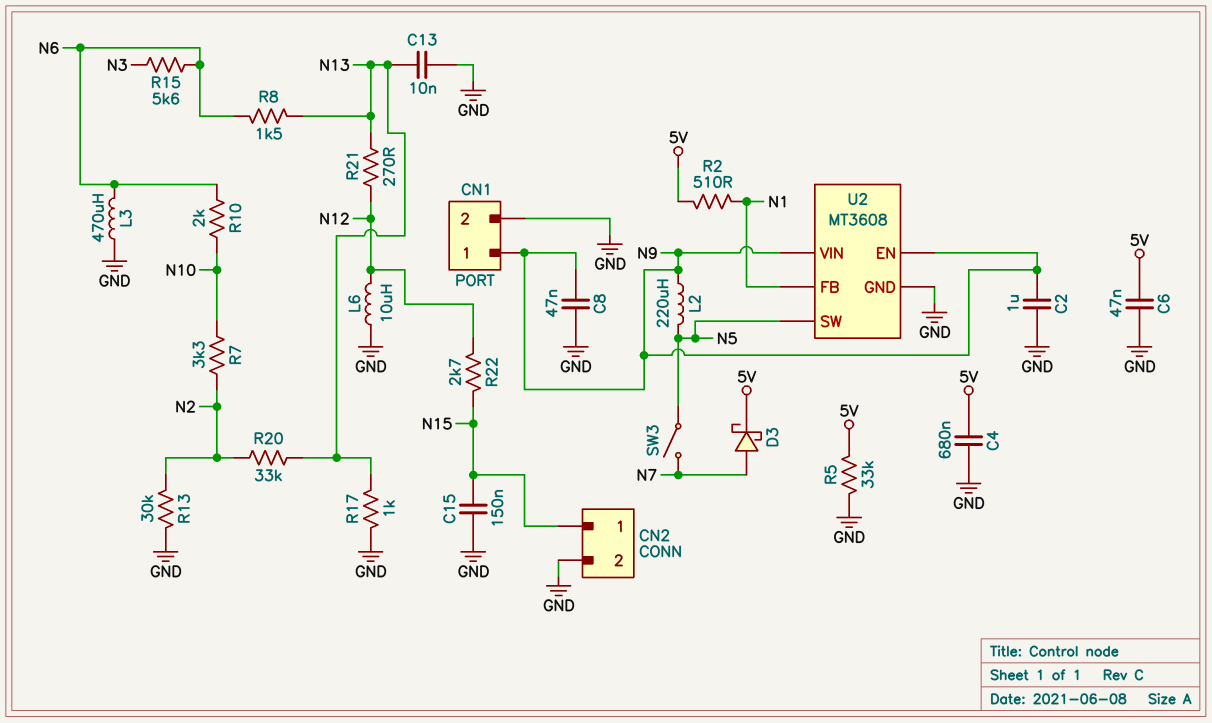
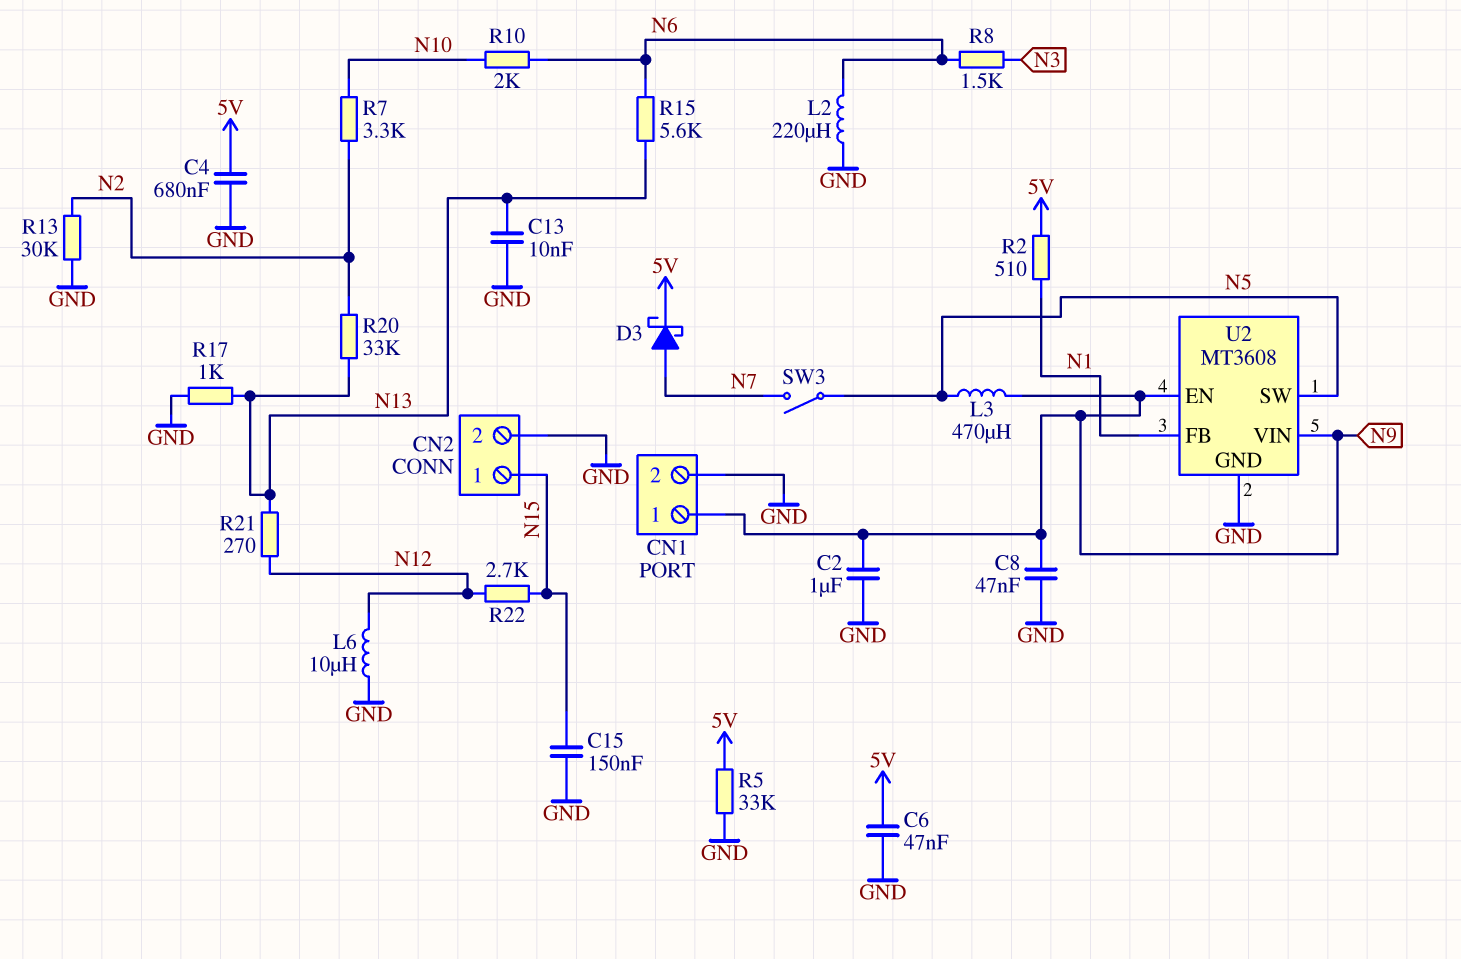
L2: 220uH (N5, N9) -> 220uH (GND, N6)
L3: 470uH (GND, N6) -> 470uH (N5, N9)
R8: 1.5k (N6, N13) -> 1.5k (N3, N6)
R15: 5.6k (N3, N6) -> 5.6k (N6, N13)

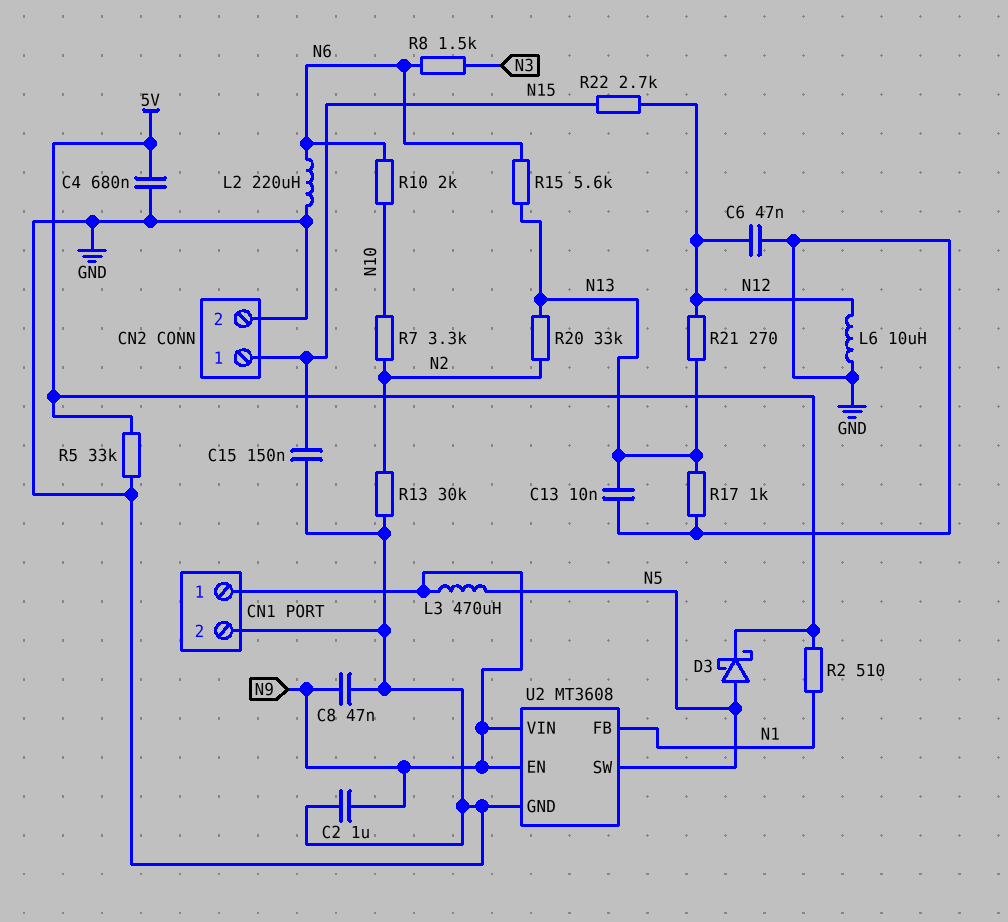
C6: 47nF (5V, GND) -> 47nF (GND, N12)
D3: schottky (A N7, K 5V) -> schottky (A N5, K 5V)
SW3: switch (N5, N7) -> none

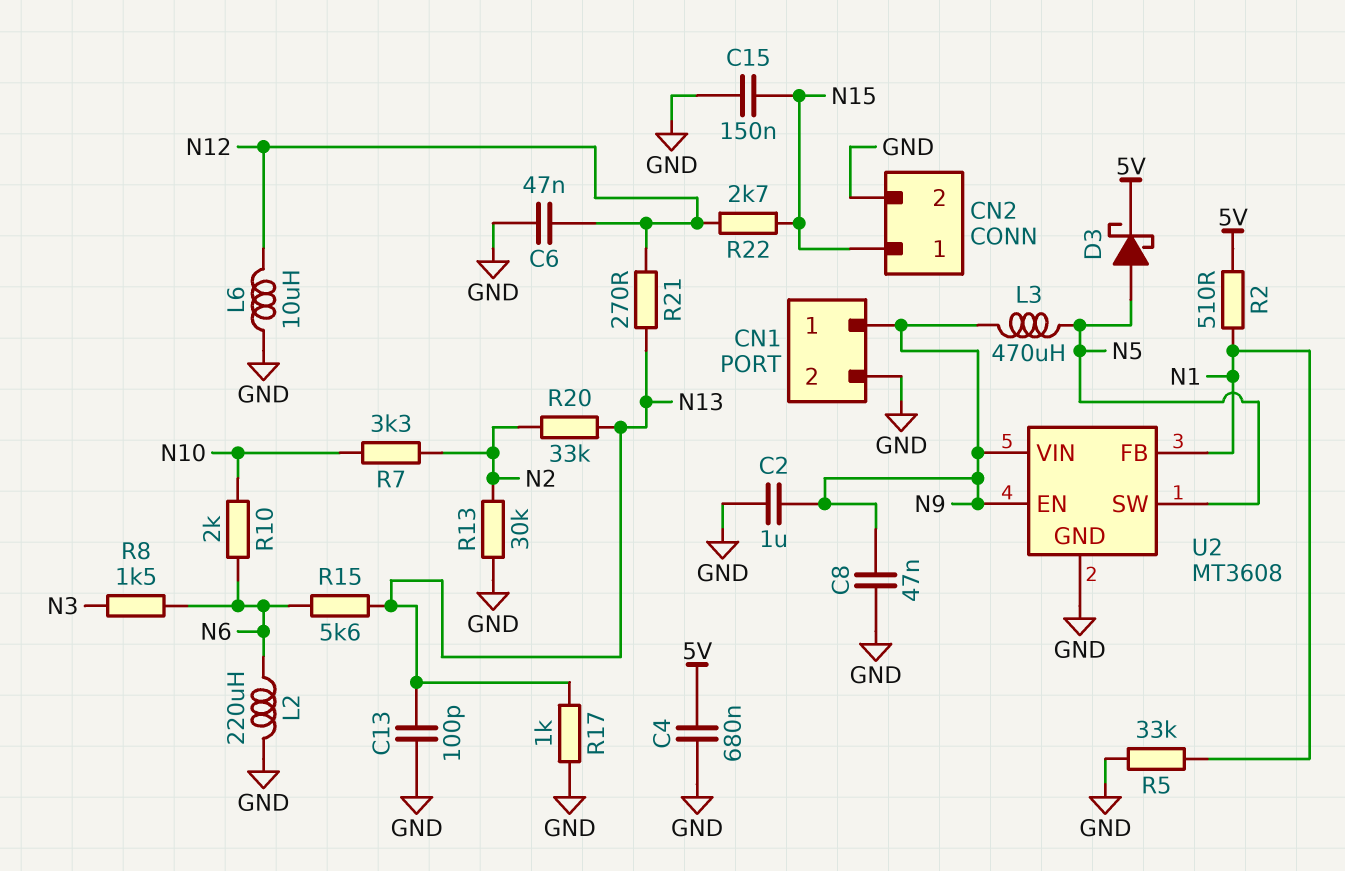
C13: 10nF (GND, N13) -> 100pF (GND, N13)
R5: 33k (5V, GND) -> 33k (GND, N1)

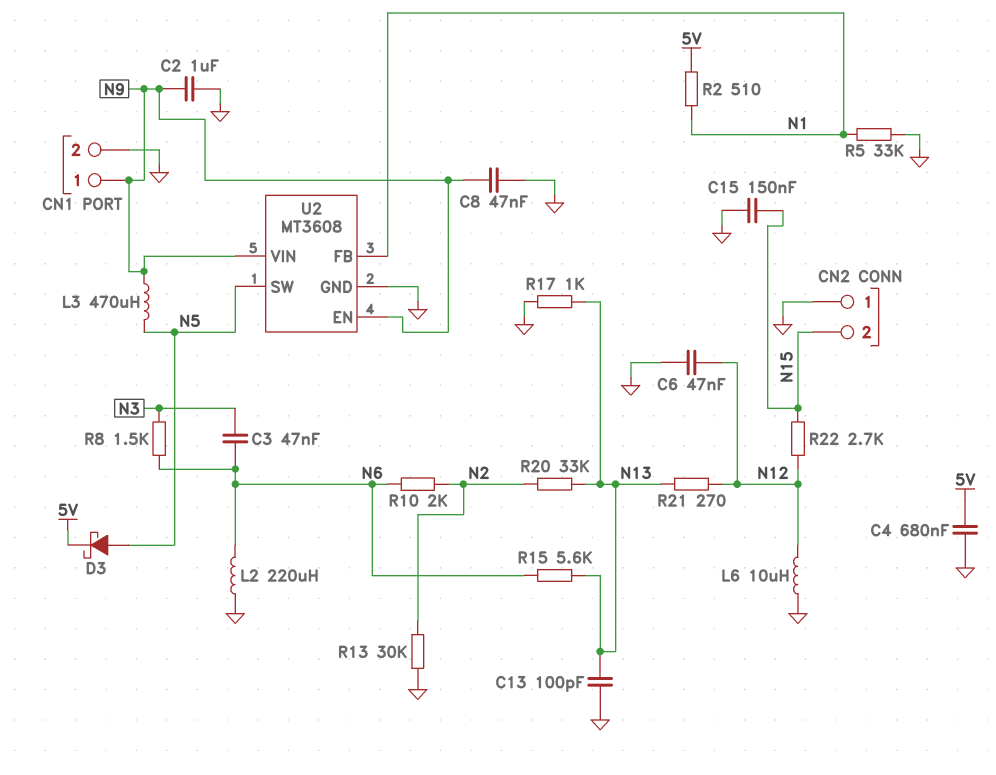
C3: none -> 47nF (N3, N6)
CN2 pin 1: N15 -> GND
CN2 pin 2: GND -> N15
R7: 3.3k (N2, N10) -> none
R10: 2k (N6, N10) -> 2k (N2, N6)

